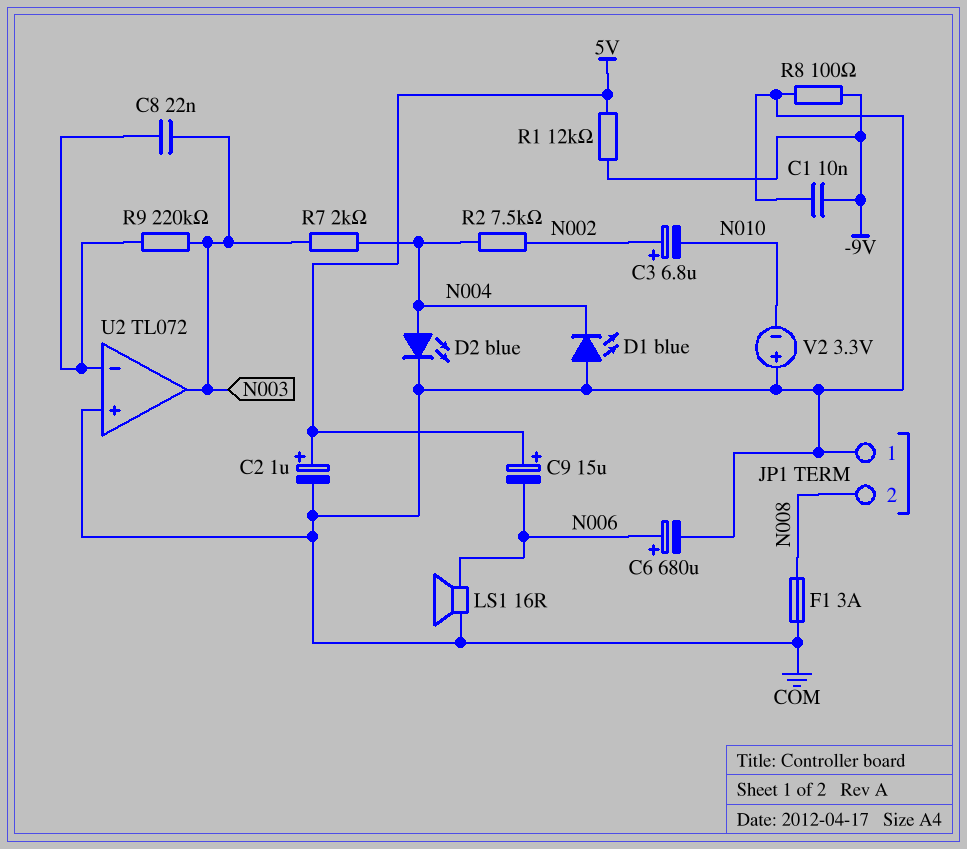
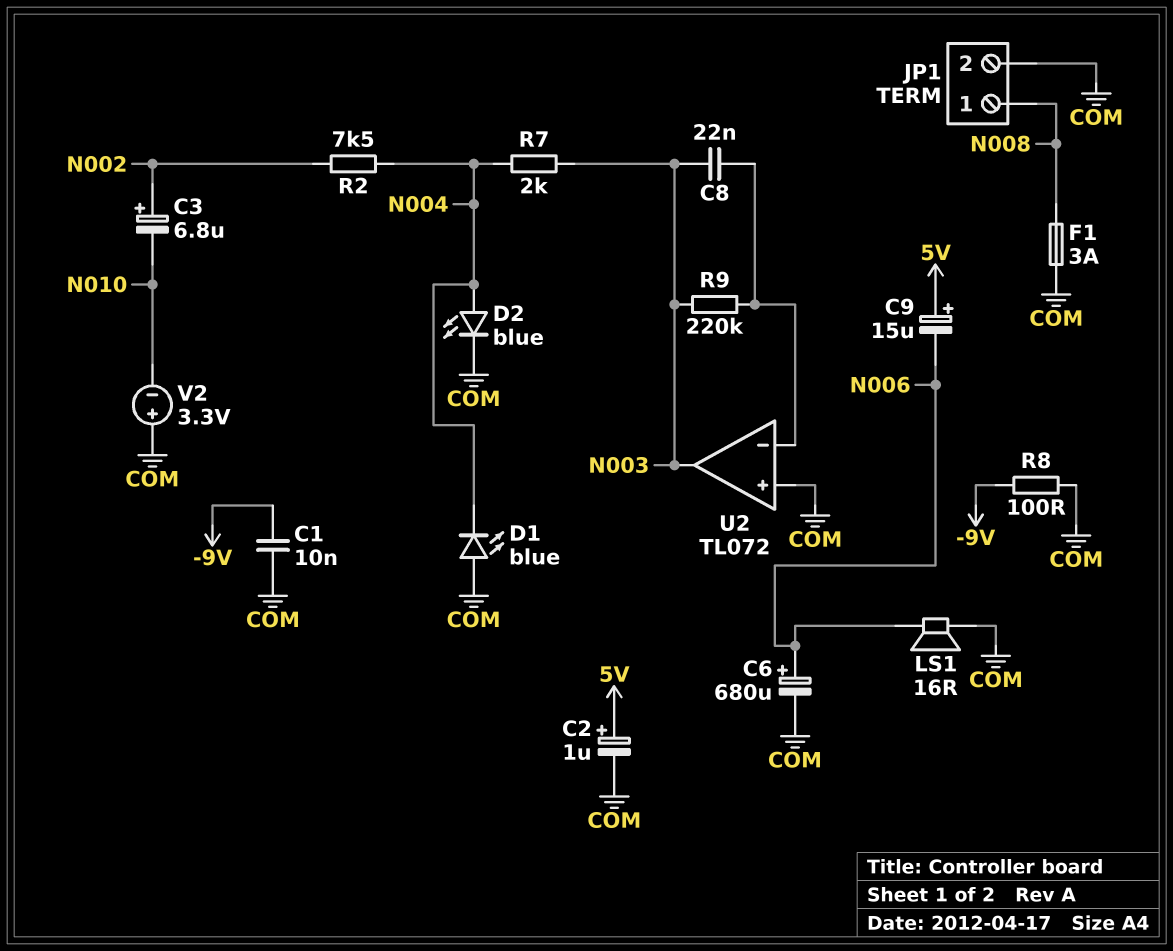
JP1 pin 1: COM -> N008
JP1 pin 2: N008 -> COM
R1: 12k (-9V, 5V) -> none

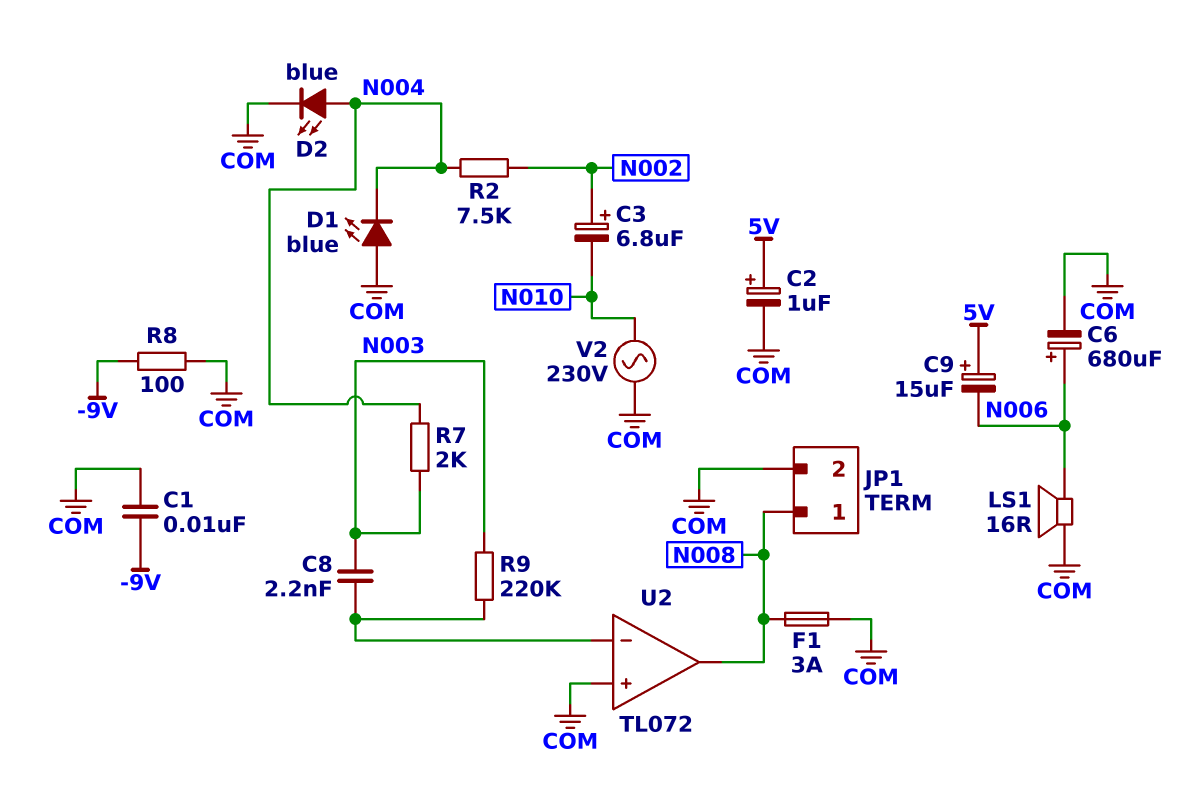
C8: 22nF (N003, U2/in-) -> 2.2nF (N003, U2/in-)
U2 pin out: N003 -> N008
V2: 3.3V (plus COM, minus N010) -> AC 230V (COM, N010)

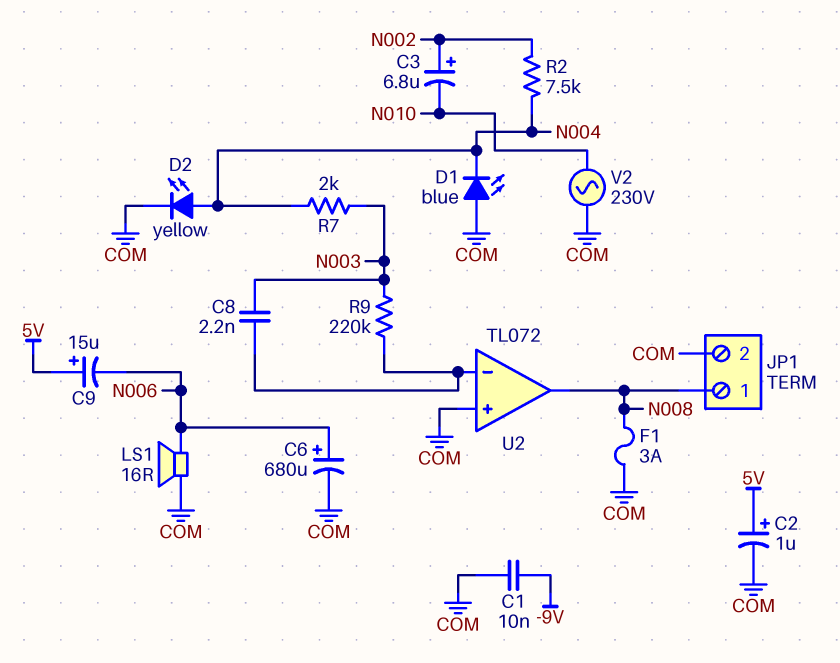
D2: LED blue (A N004, K COM) -> LED yellow (A N004, K COM)
R8: 100 (-9V, COM) -> none

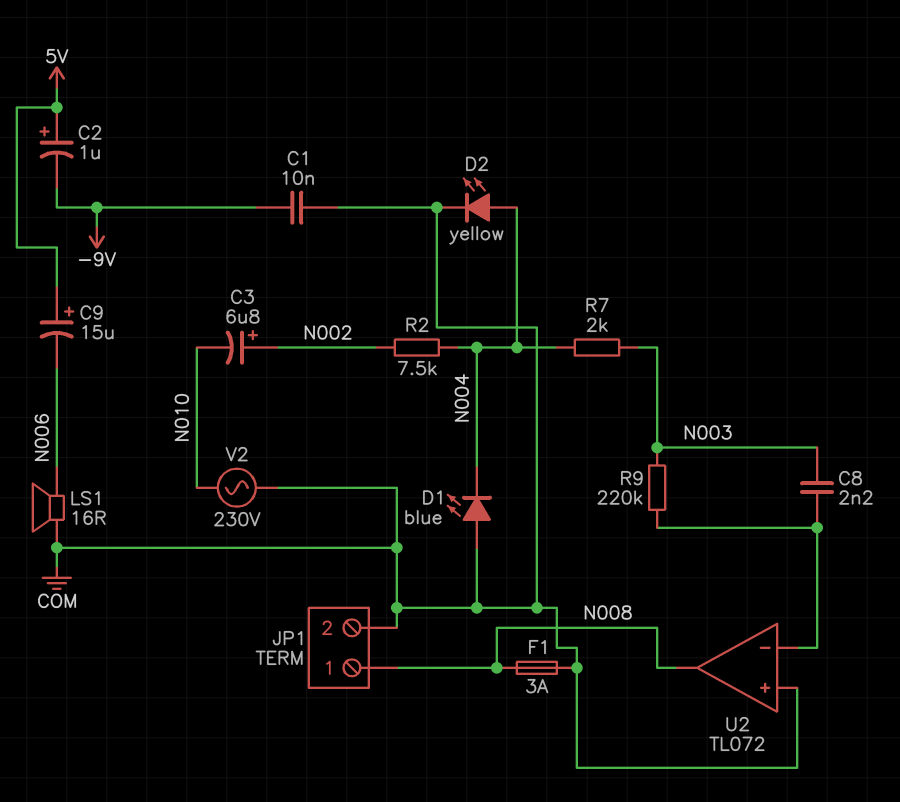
C2: 1uF (plus 5V, minus COM) -> 1uF (plus 5V, minus -9V)
C6: 680uF (plus N006, minus COM) -> none

